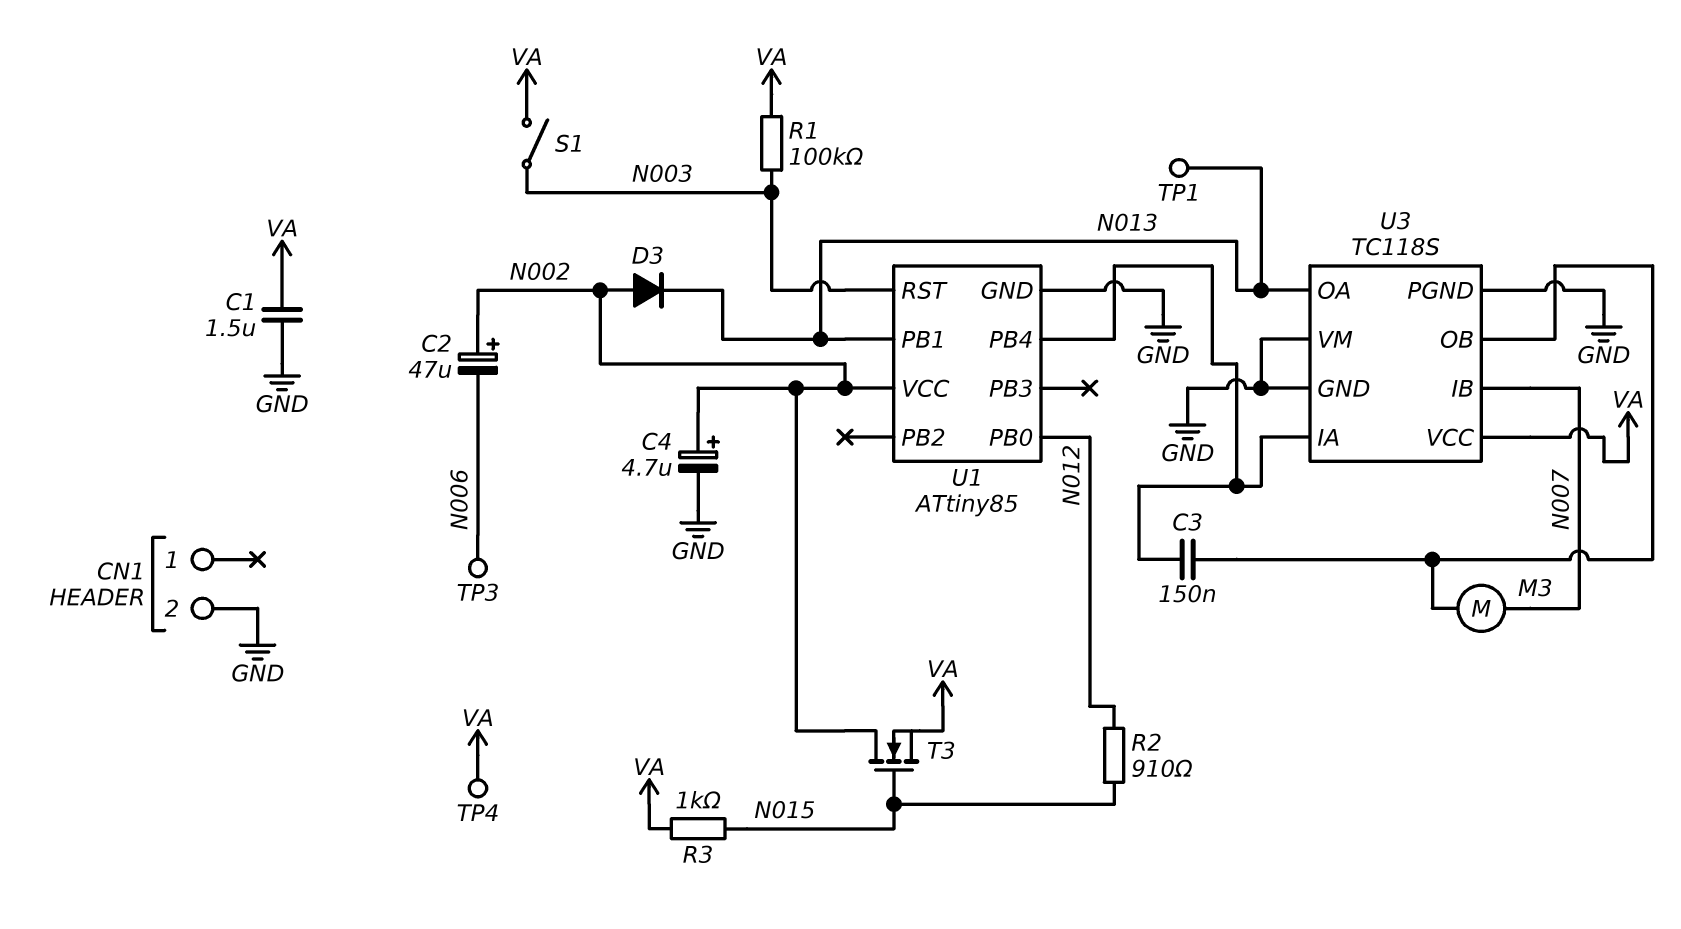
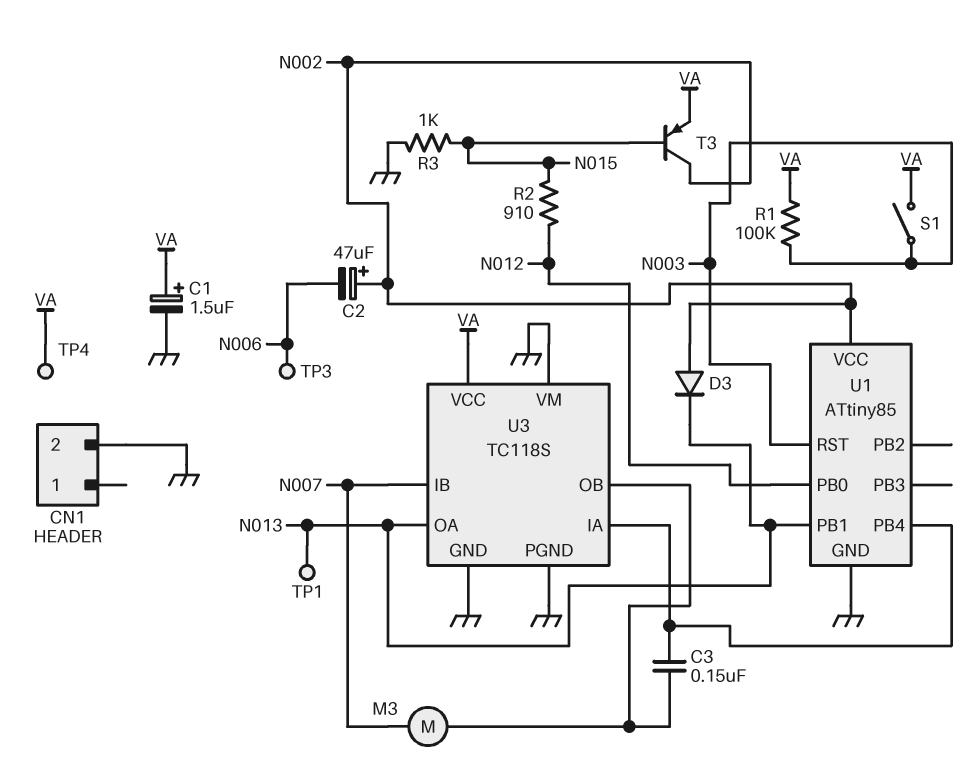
C1: 1.5uF (GND, VA) -> 1.5uF (plus VA, minus GND)
C4: 4.7uF (plus N002, minus GND) -> none
R3: 1k (N015, VA) -> 1k (GND, N015)
T3: NMOS (G N015, D N002, S VA) -> PNP (B N015, C N002, E VA)

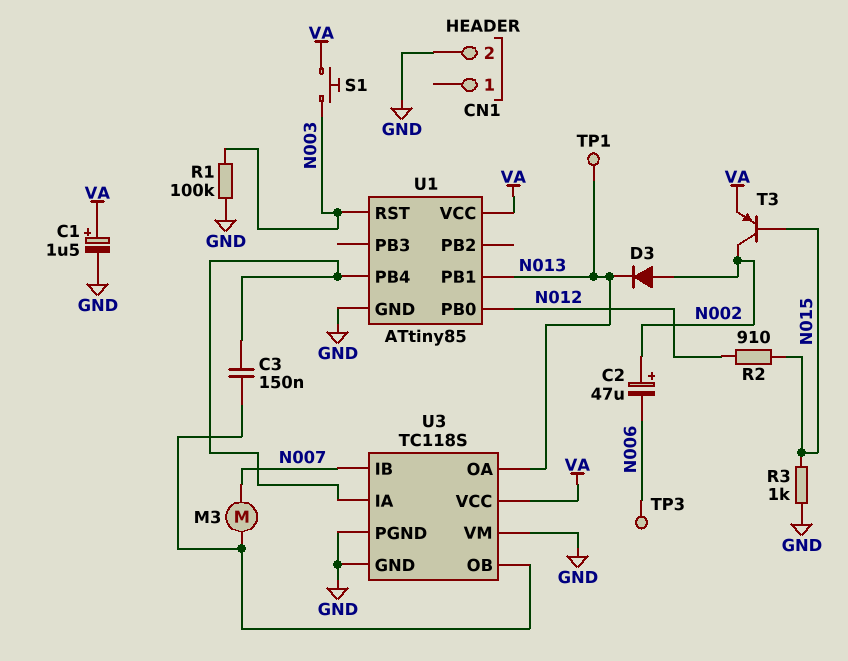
R1: 100k (N003, VA) -> 100k (GND, N003)
S1: switch (N003, VA) -> button (N003, VA)
TP4: test point (VA) -> none
U1 pin VCC: N002 -> VA

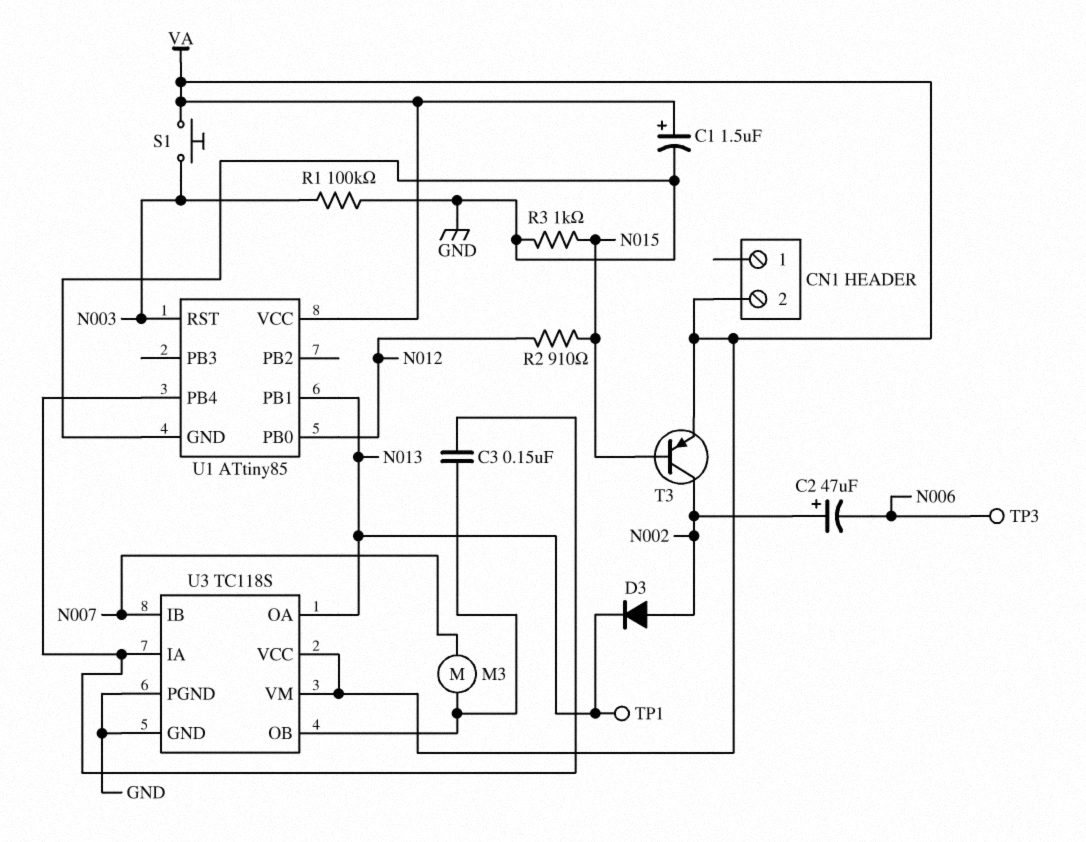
CN1 pin 2: GND -> VA
U3 pin VM: GND -> VA

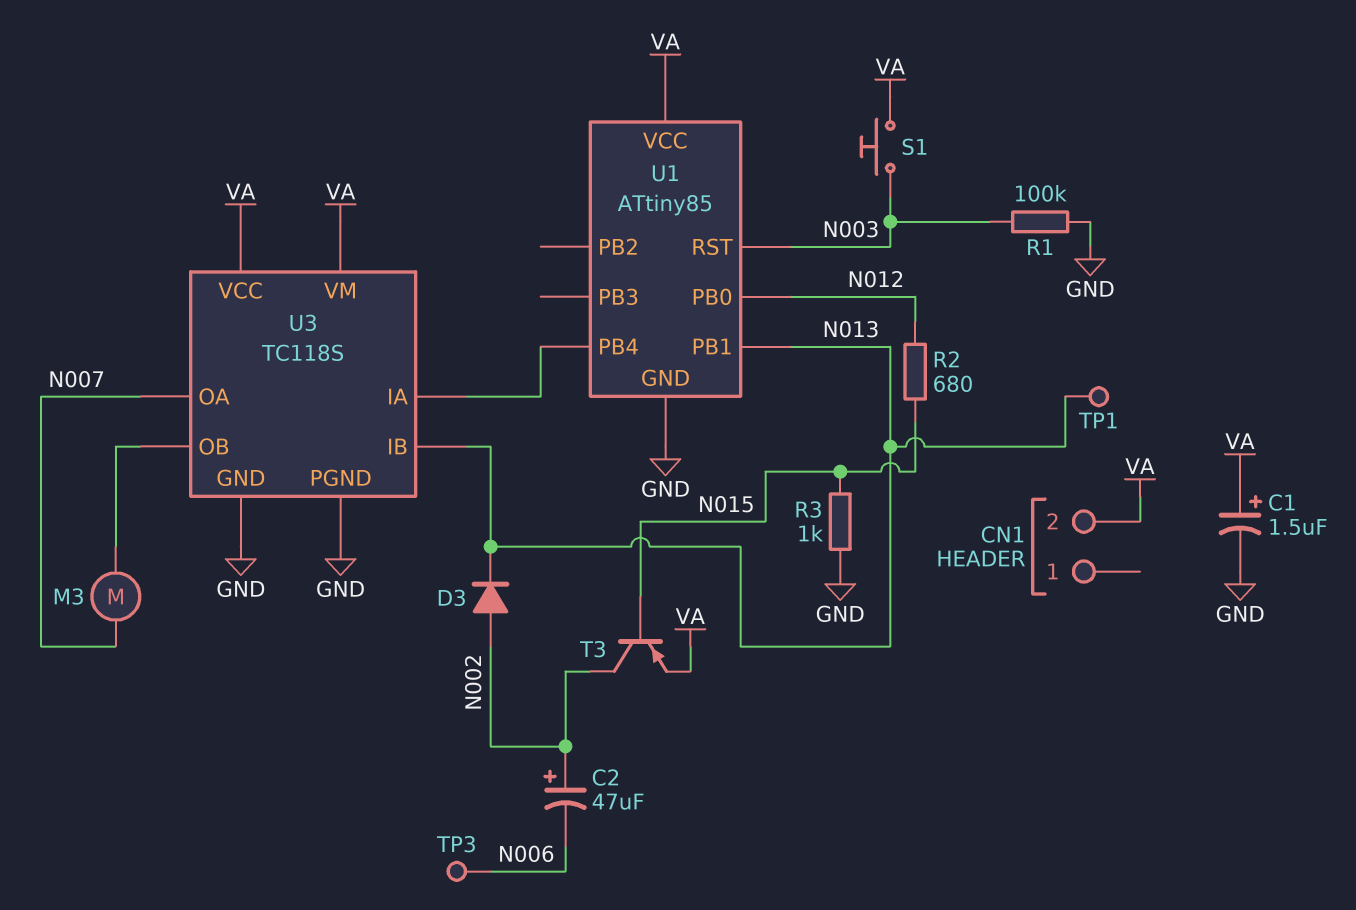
C3: 150nF (U1/PB4, U3/OB) -> none
R2: 910 (N012, N015) -> 680 (N012, N015)
U3 pin IB: N007 -> N013
U3 pin OA: N013 -> N007

